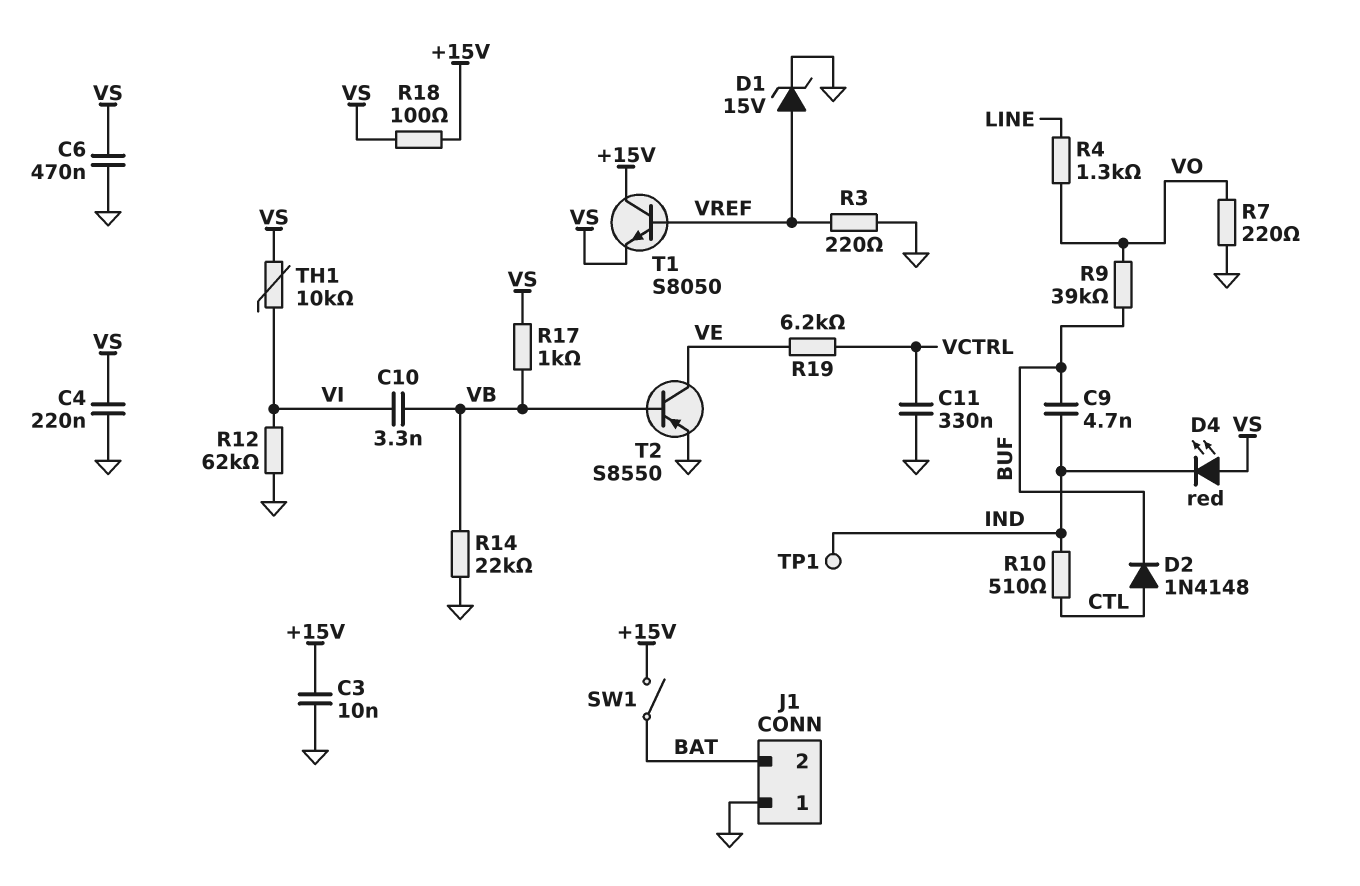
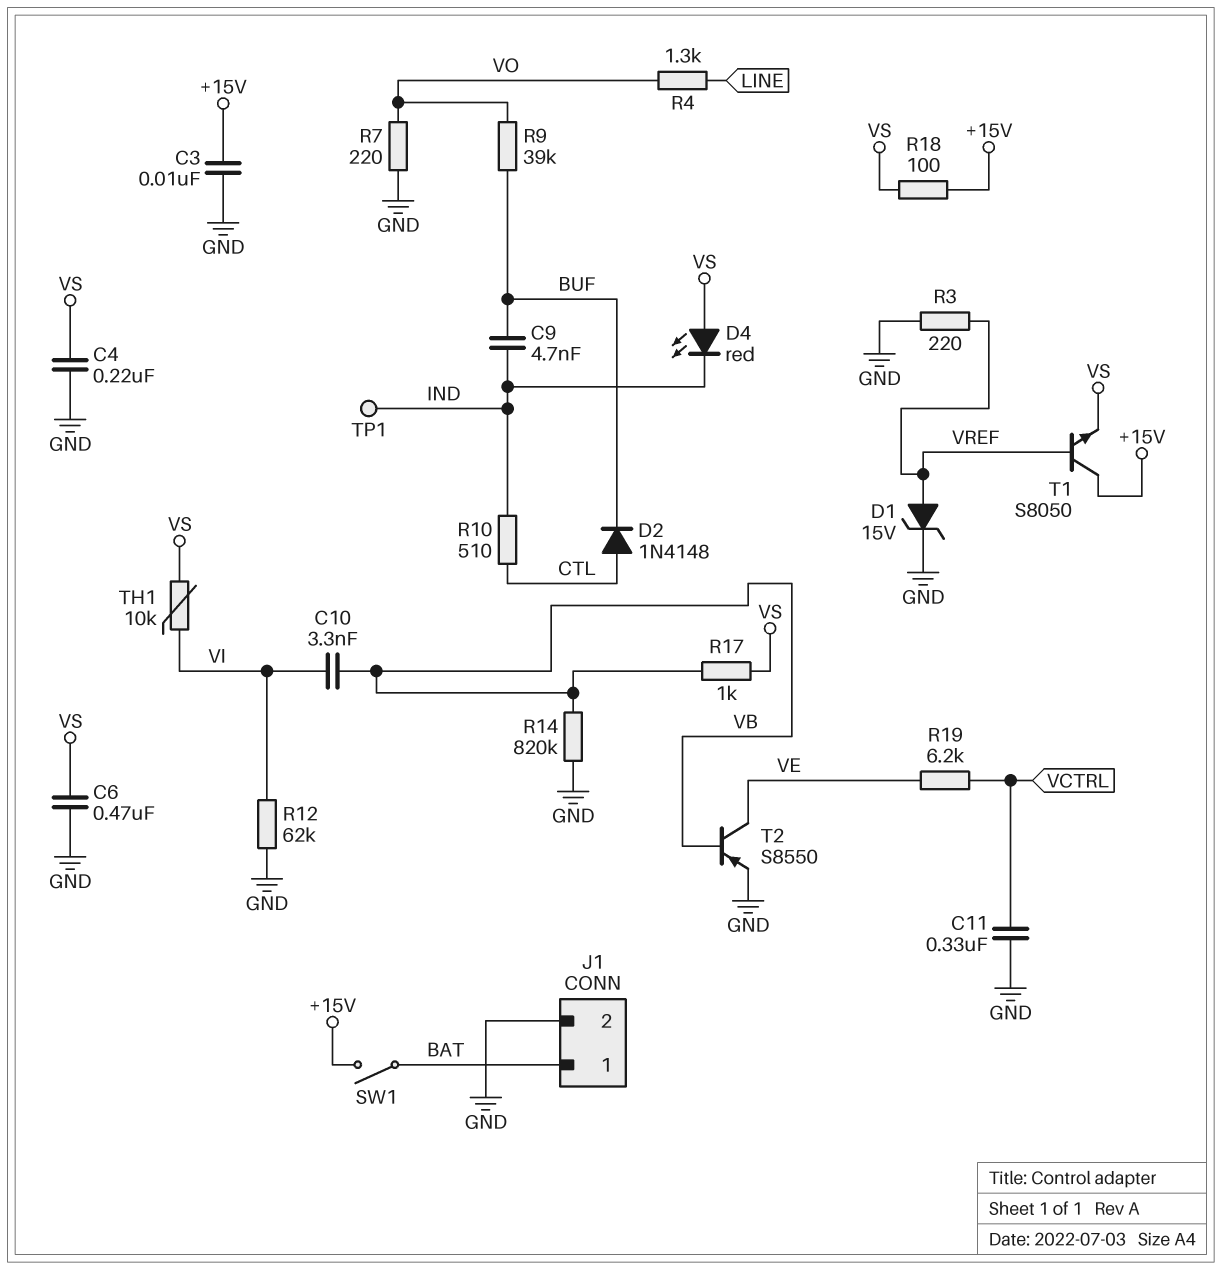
J1 pin 1: GND -> BAT
J1 pin 2: BAT -> GND
R14: 22k (GND, VB) -> 820k (GND, VB)

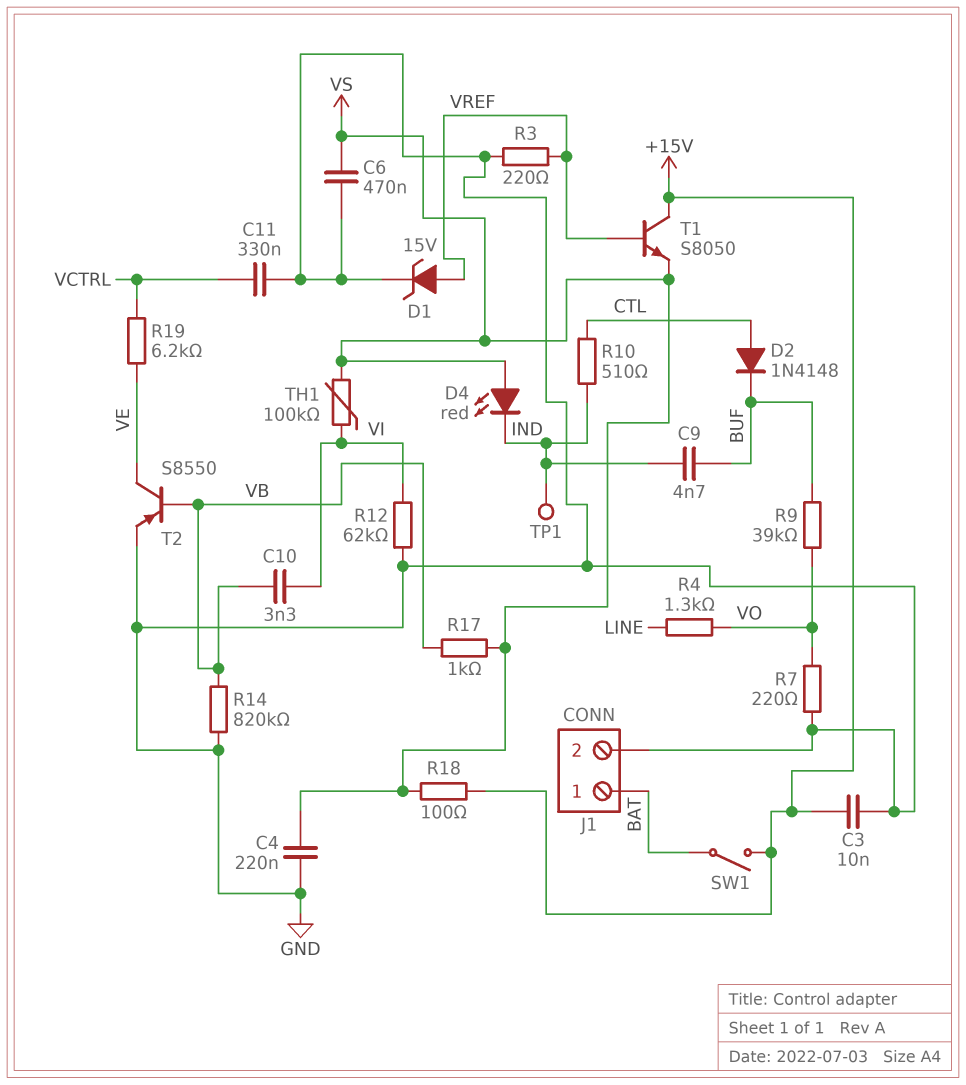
TH1: 10k (VI, VS) -> 100k (VI, VS)

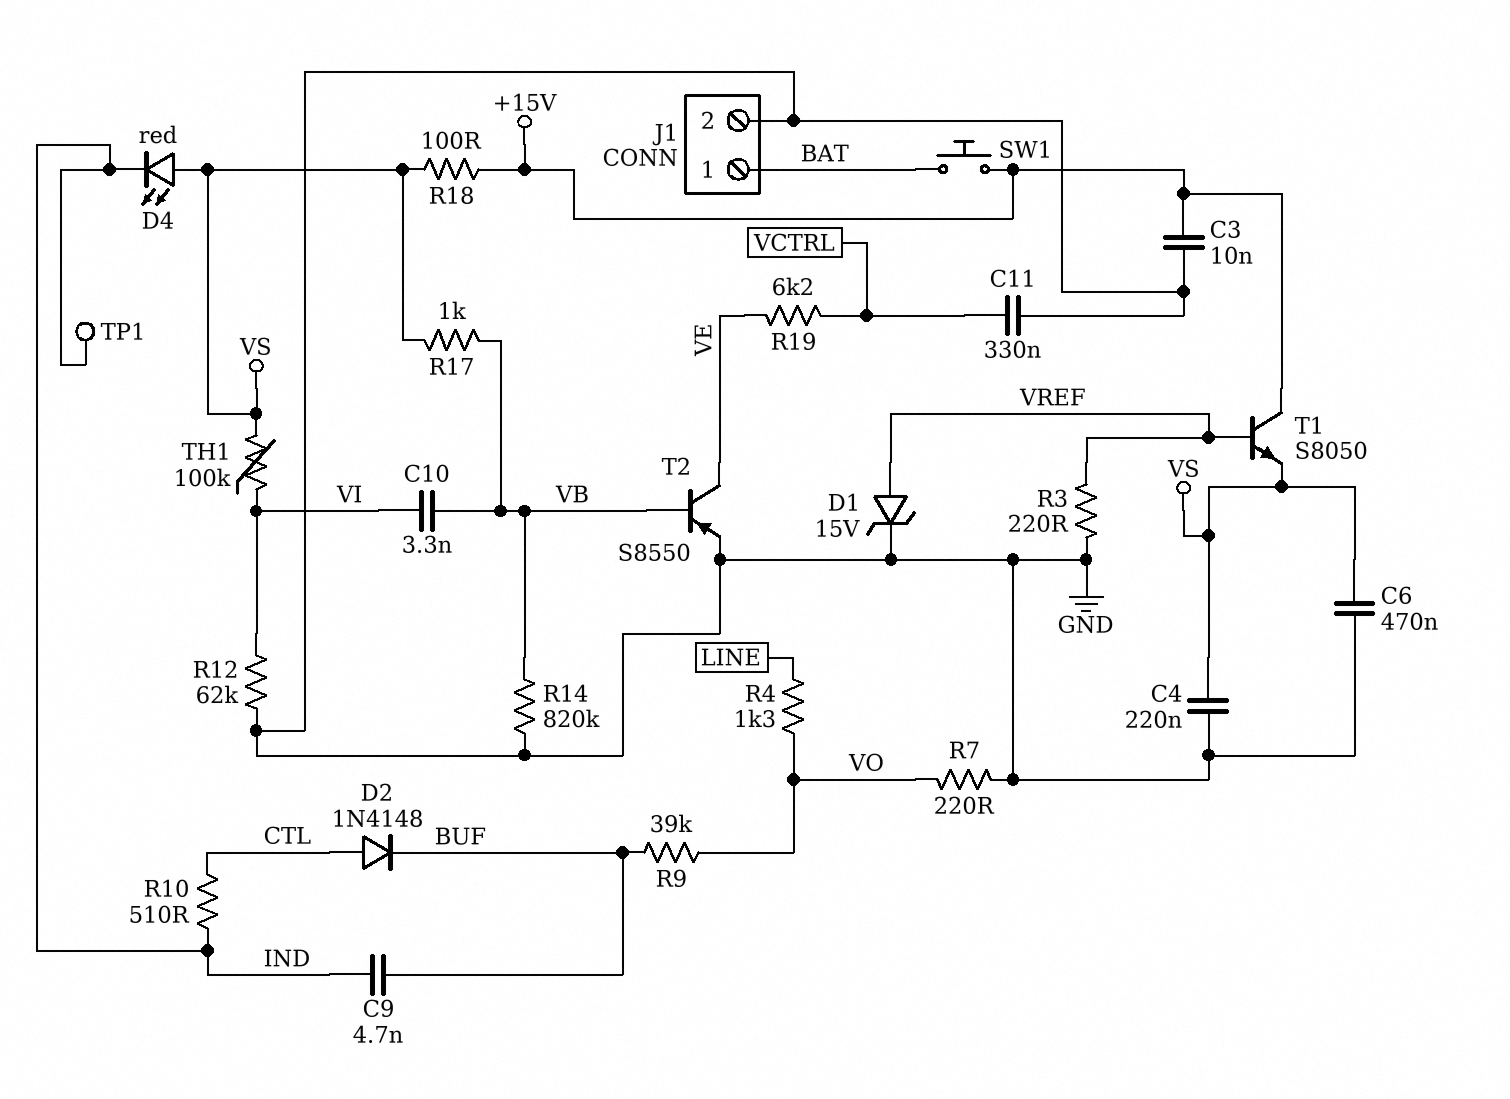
SW1: switch (+15V, BAT) -> button (+15V, BAT)

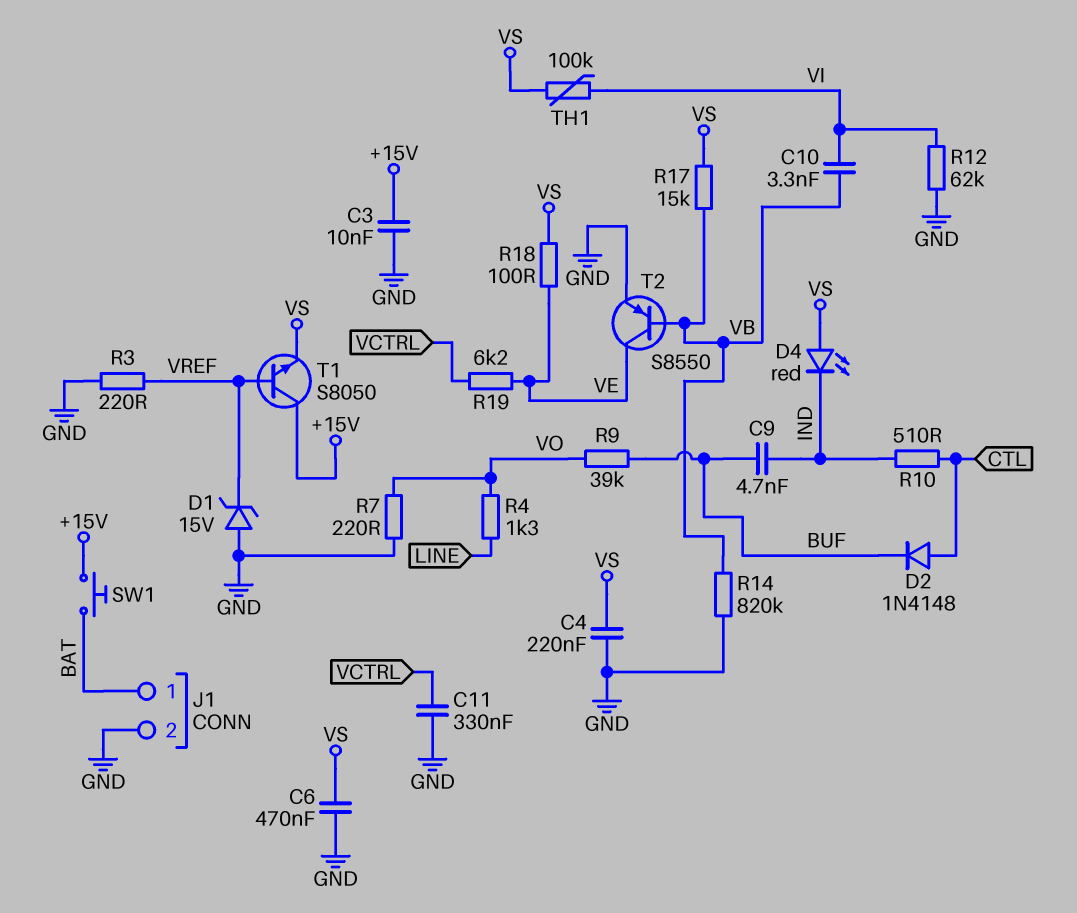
D1: zener 15V (A VREF, K GND) -> zener 15V (A GND, K VREF)
R17: 1k (VB, VS) -> 15k (VB, VS)
R18: 100 (+15V, VS) -> 100 (VE, VS)
TP1: test point (IND) -> none

